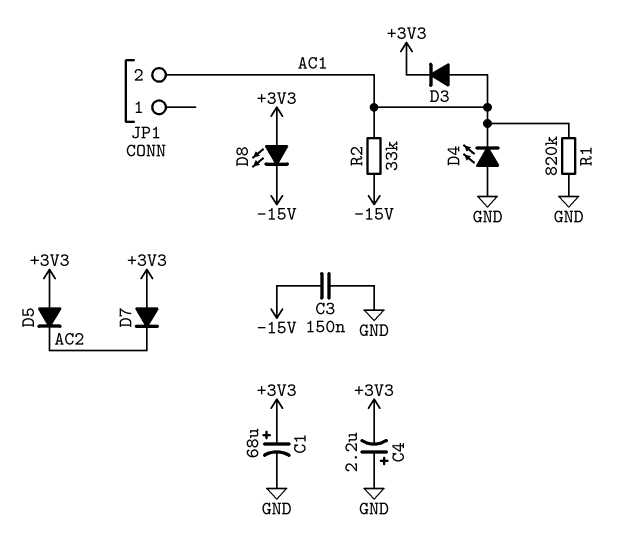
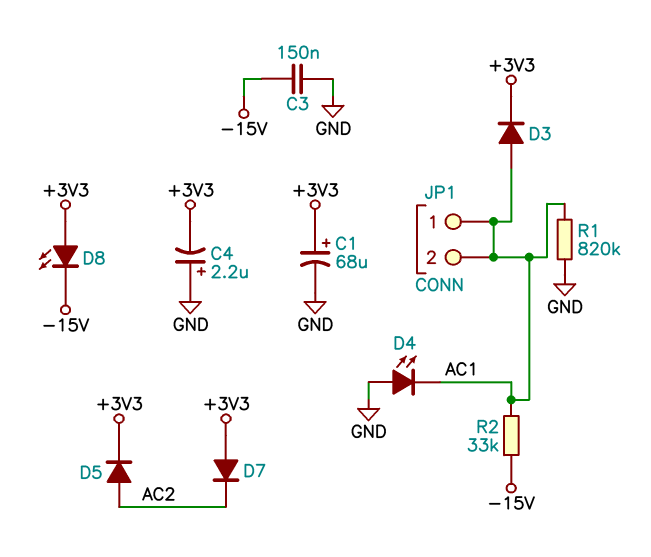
D5: diode (A +3V3, K AC2) -> diode (A AC2, K +3V3)
JP1 pin 1: none -> AC1

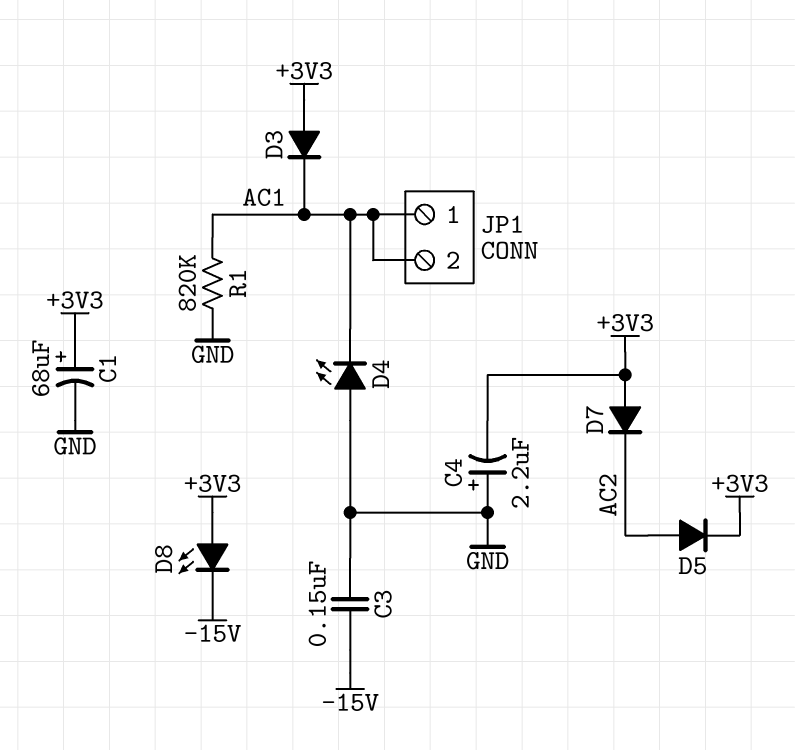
D3: diode (A AC1, K +3V3) -> diode (A +3V3, K AC1)
R2: 33k (-15V, AC1) -> none

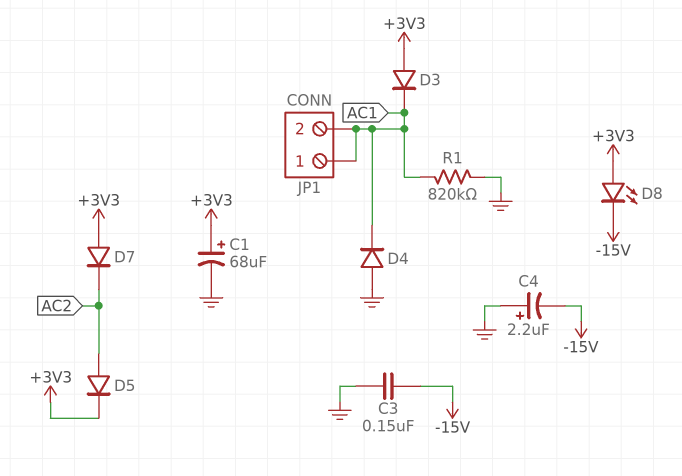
C4: 2.2uF (plus GND, minus +3V3) -> 2.2uF (plus GND, minus -15V)
D4: LED (A GND, K AC1) -> diode (A GND, K AC1)

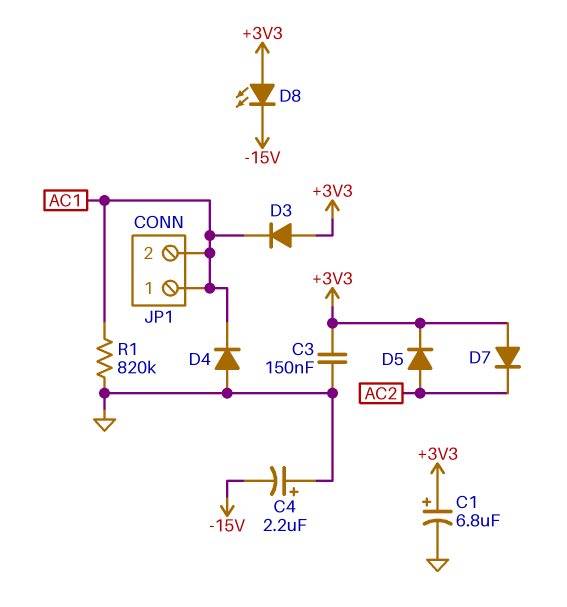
C1: 68uF (plus +3V3, minus GND) -> 6.8uF (plus +3V3, minus GND)
C3: 150nF (-15V, GND) -> 150nF (+3V3, GND)

